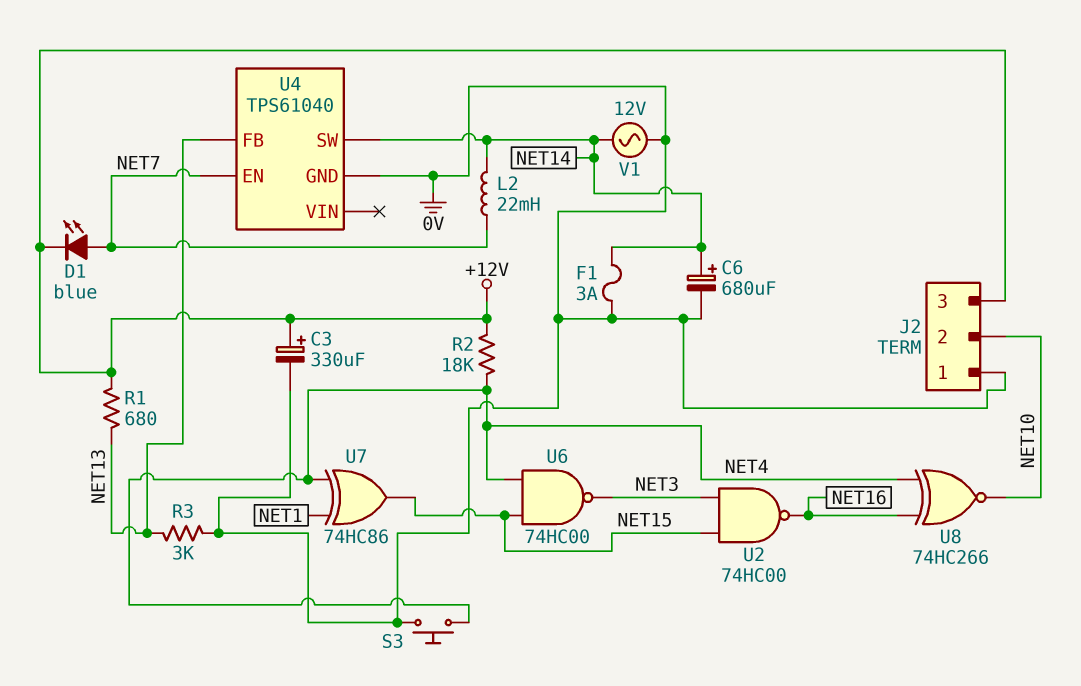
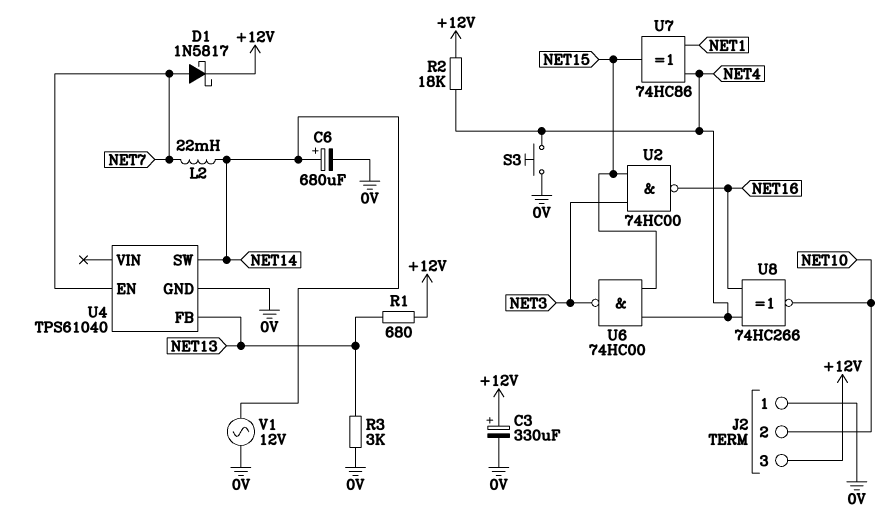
D1: LED blue (A NET7, K +12V) -> schottky 1N5817 (A NET7, K +12V)
F1: 3A (0V, NET14) -> none

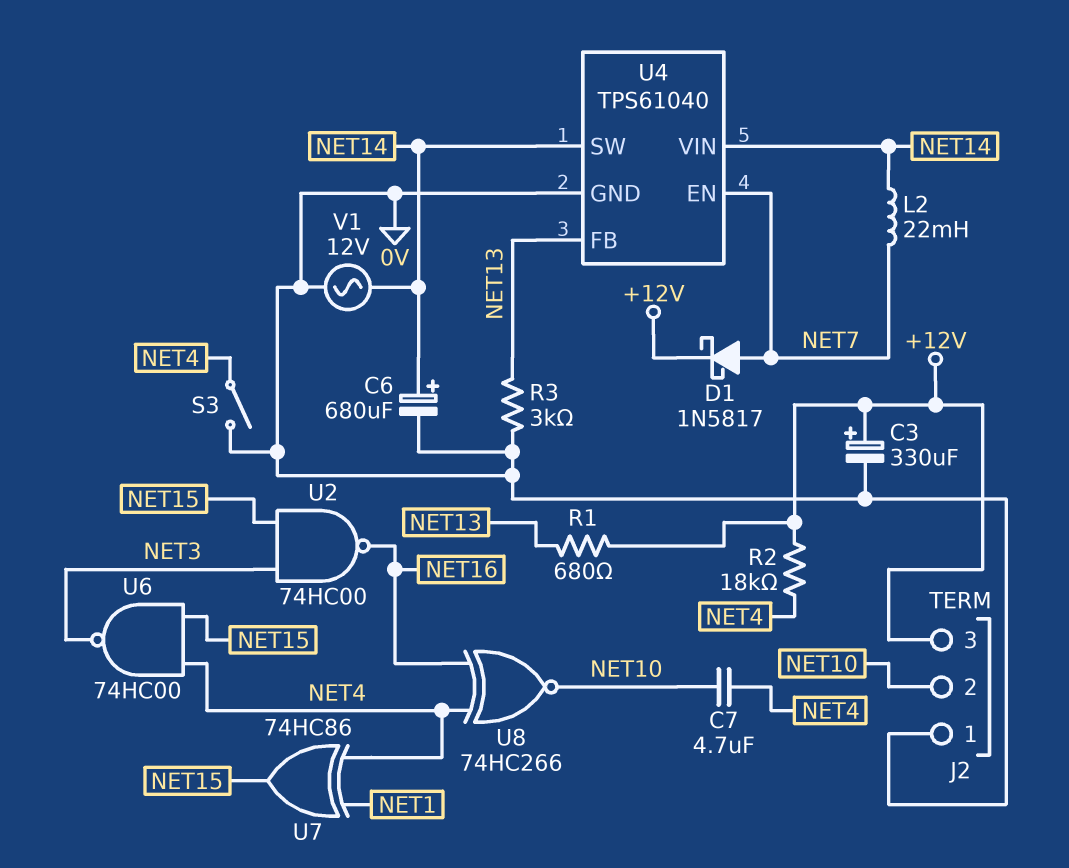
C7: none -> 4.7uF (NET4, NET10)
S3: button (0V, NET4) -> switch (0V, NET4)
U4 pin VIN: none -> NET14

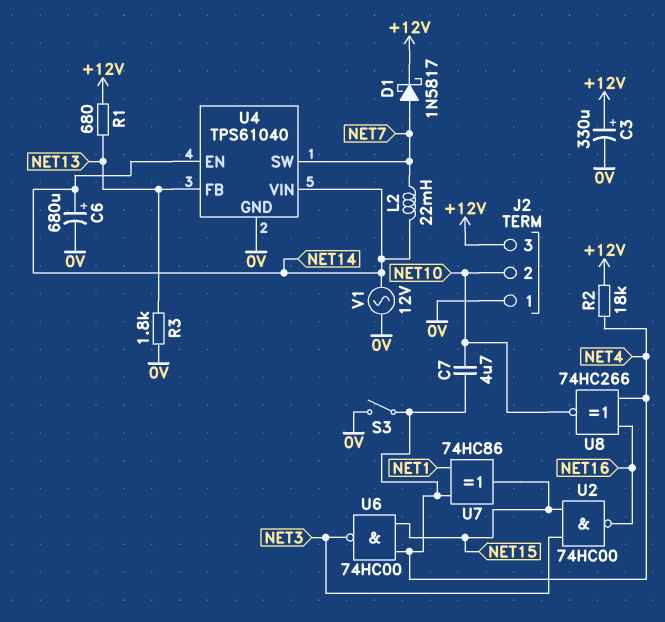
R3: 3k (0V, NET13) -> 1.8k (0V, NET13)
U4 pin EN: NET7 -> NET14
U4 pin SW: NET14 -> NET7

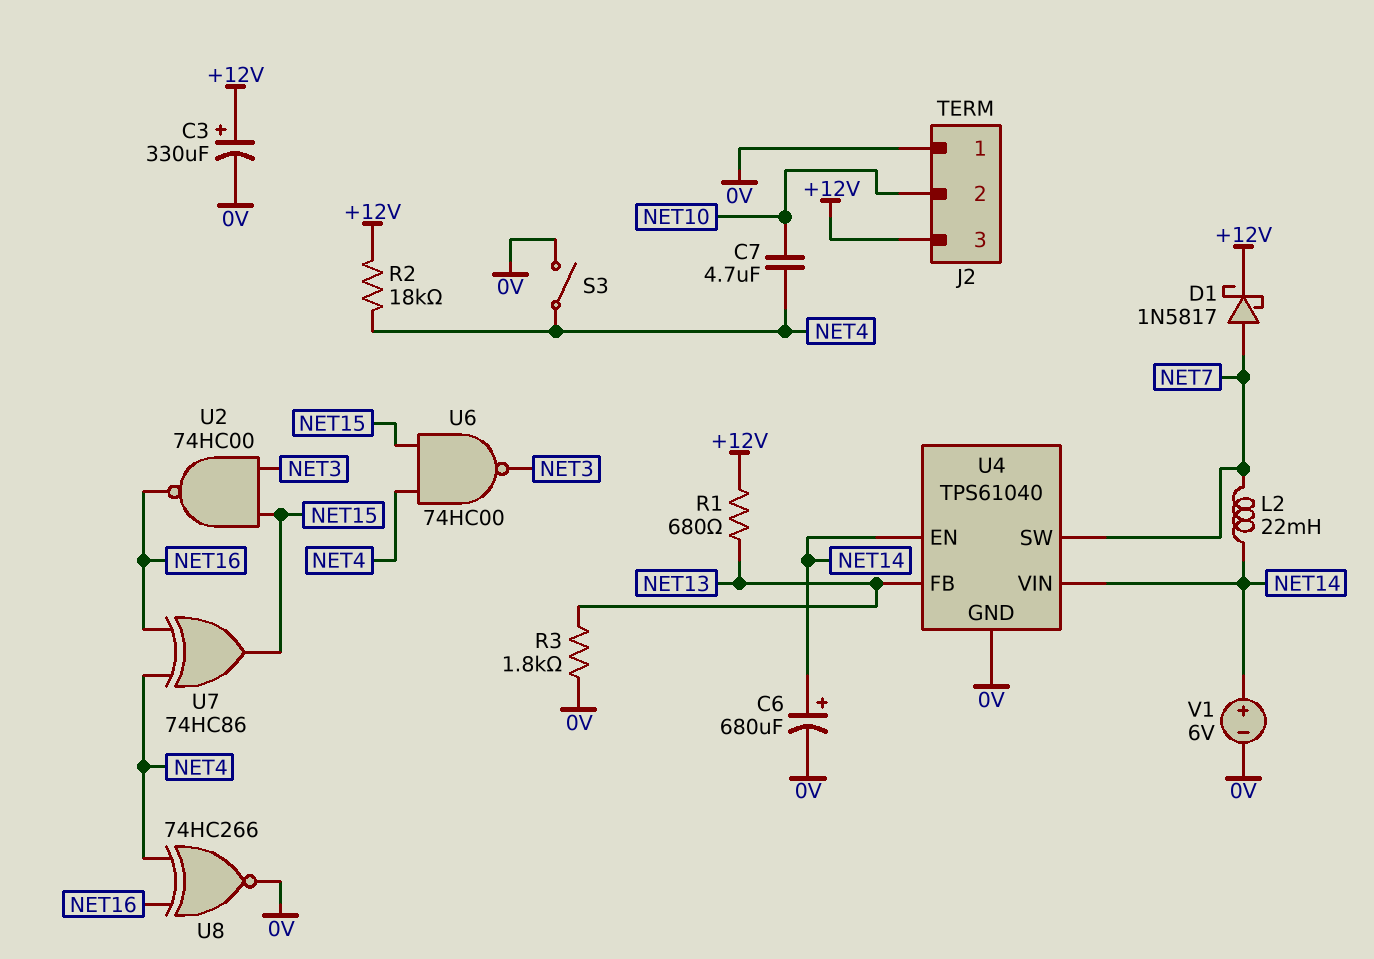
U7: XOR 74HC86 (in NET1, in NET4, out NET15) -> XOR 74HC86 (in NET4, in NET16, out NET15)
U8: XNOR 74HC266 (in NET4, in NET16, out NET10) -> XNOR 74HC266 (in NET4, in NET16, out 0V)
V1: AC 12V (0V, NET14) -> 6V (plus NET14, minus 0V)

